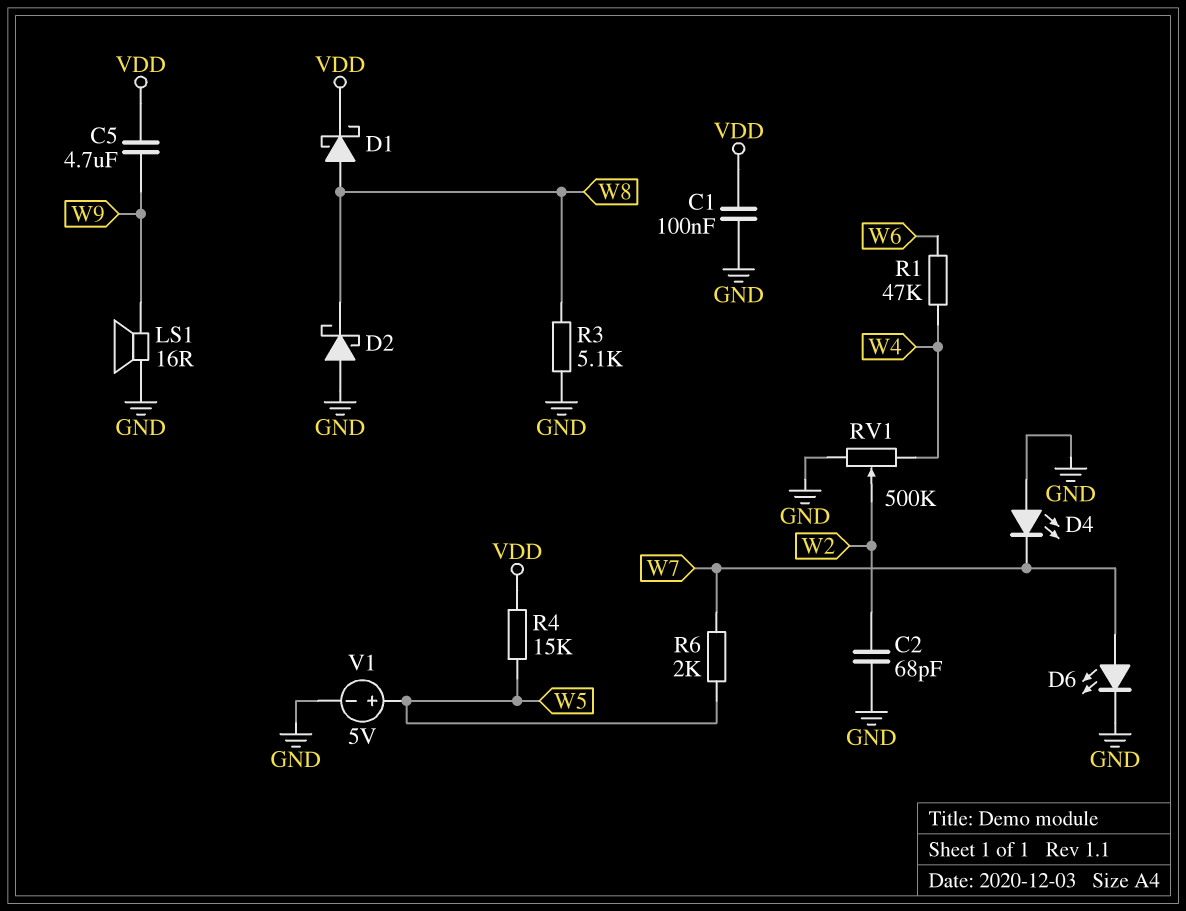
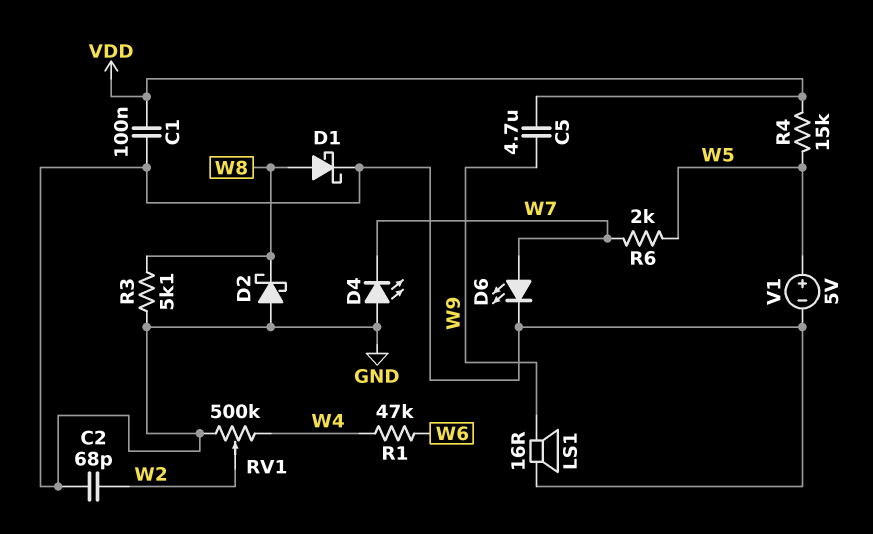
D1: schottky (A W8, K VDD) -> schottky (A W8, K GND)

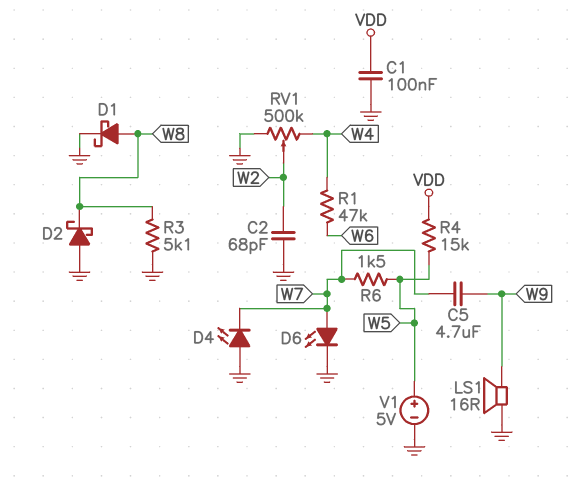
C5: 4.7uF (VDD, W9) -> 4.7uF (W7, W9)
R6: 2k (W5, W7) -> 1.5k (W5, W7)

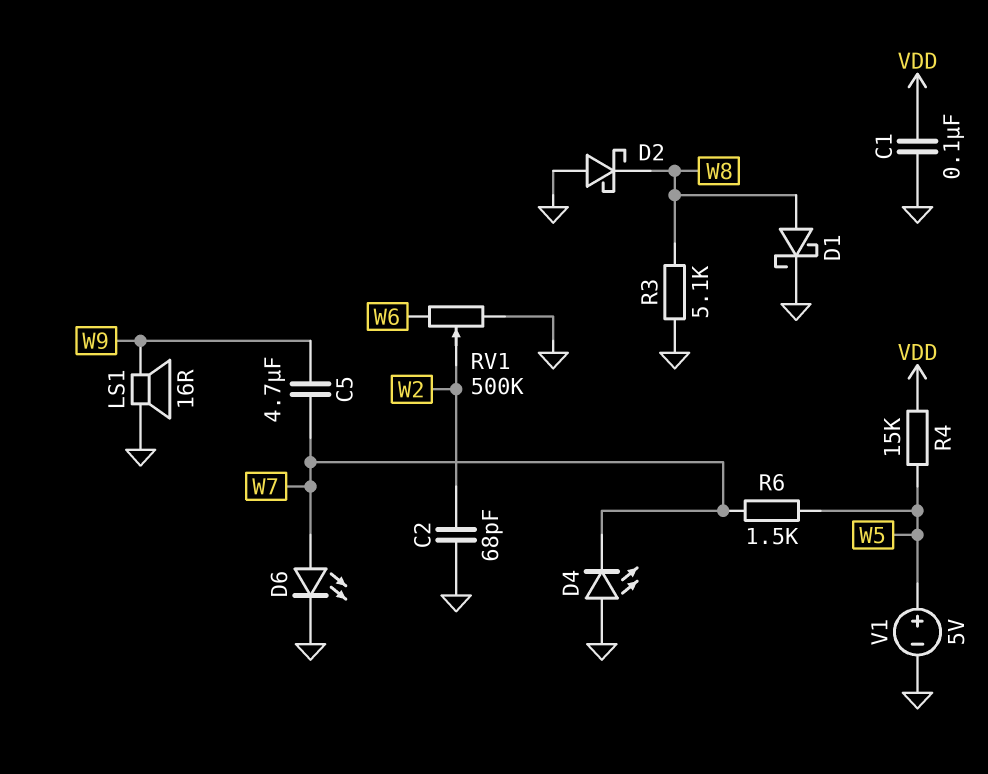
R1: 47k (W4, W6) -> none
RV1: 500k (GND, W4, wiper W2) -> 500k (GND, W6, wiper W2)

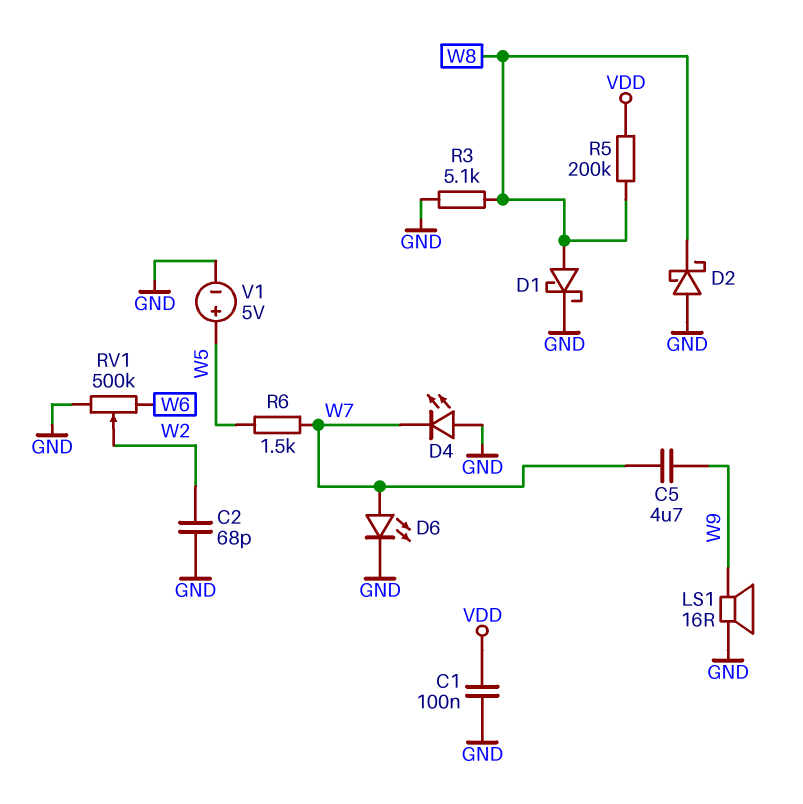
R4: 15k (VDD, W5) -> none
R5: none -> 200k (VDD, W8)

